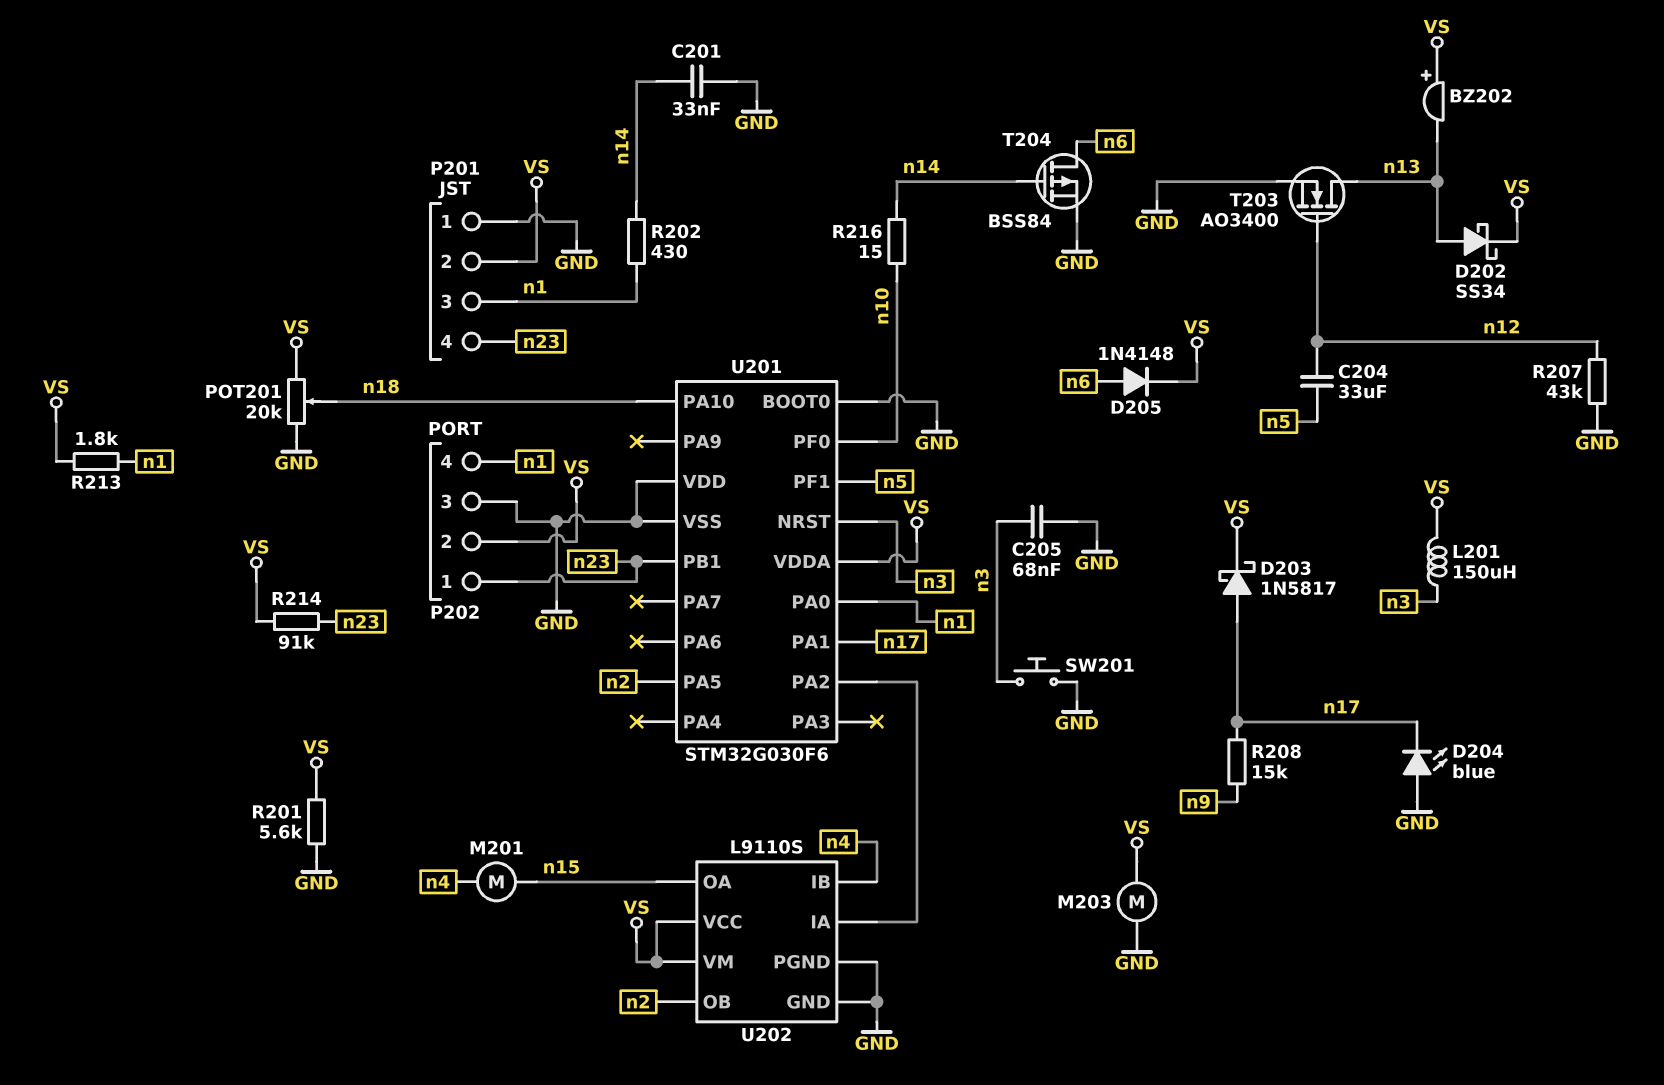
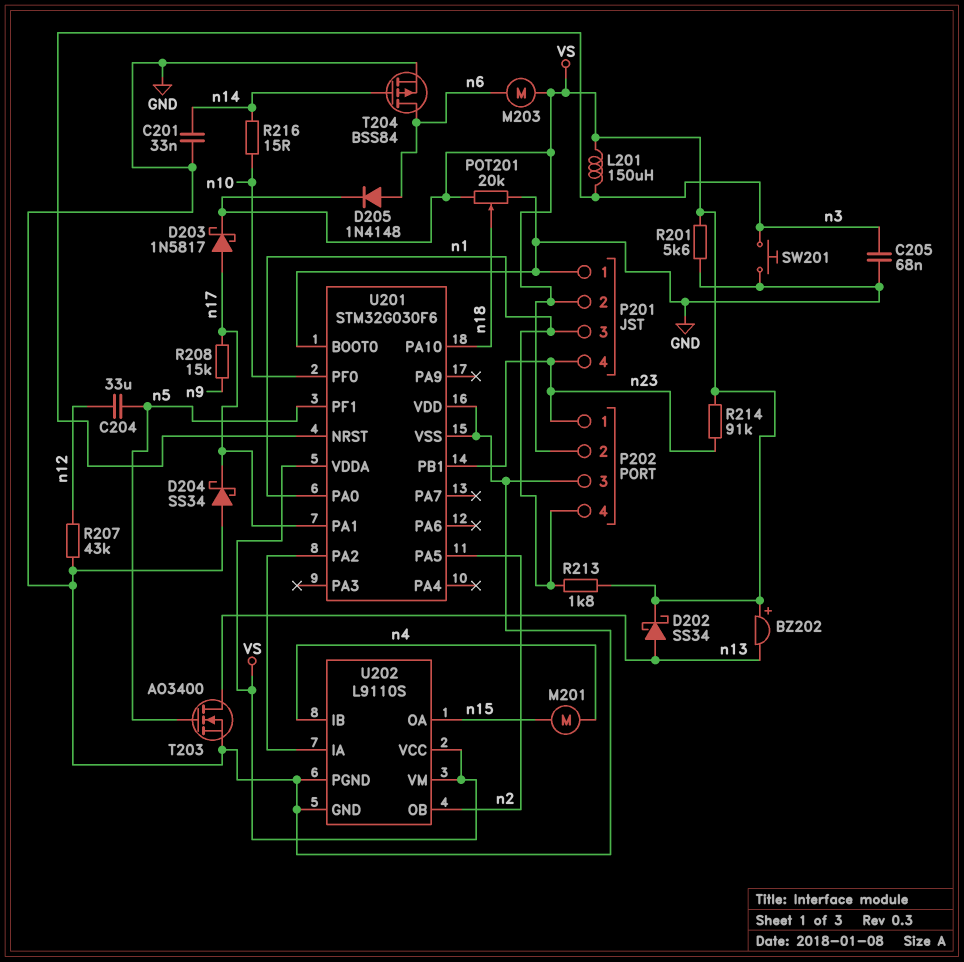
D204: LED blue (A GND, K n17) -> schottky SS34 (A GND, K n17)
M203: motor (GND, VS) -> motor (VS, n6)
R202: 430 (n1, n14) -> none
T203: NMOS AO3400 (G n12, D n13, S GND) -> NMOS AO3400 (G n5, D n13, S GND)

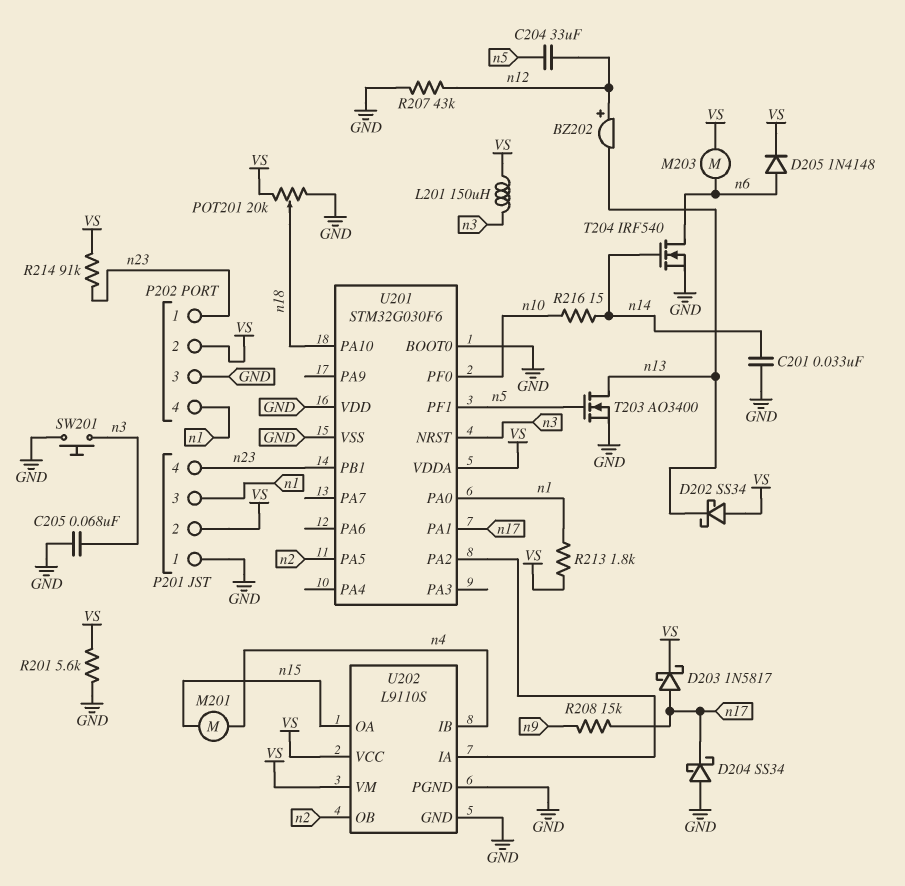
BZ202: buzzer (plus VS, minus n13) -> buzzer (plus n12, minus n13)
D202: schottky SS34 (A n13, K VS) -> schottky SS34 (A VS, K n13)
T204: PMOS BSS84 (G n14, D n6, S GND) -> NMOS IRF540 (G n14, D n6, S GND)

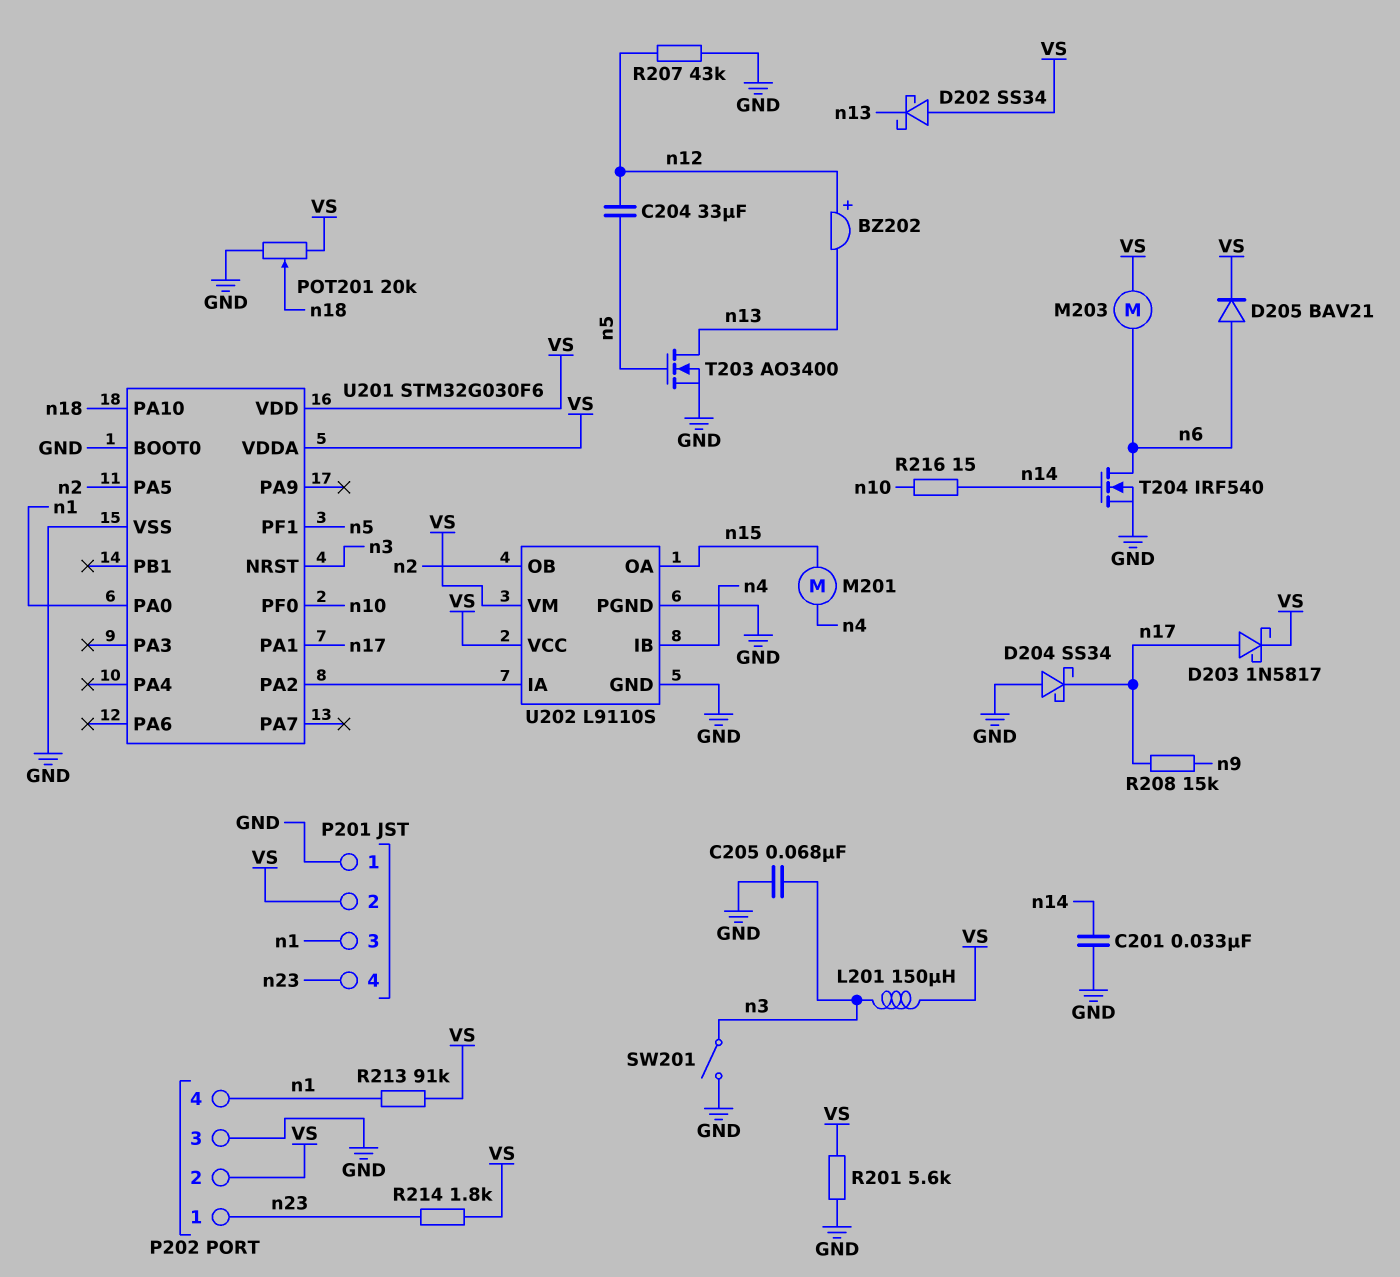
D205: diode 1N4148 (A n6, K VS) -> diode BAV21 (A n6, K VS)
R213: 1.8k (VS, n1) -> 91k (VS, n1)
R214: 91k (VS, n23) -> 1.8k (VS, n23)
SW201: button (GND, n3) -> switch (GND, n3)
U201 pin PB1: n23 -> none
U201 pin VDD: GND -> VS

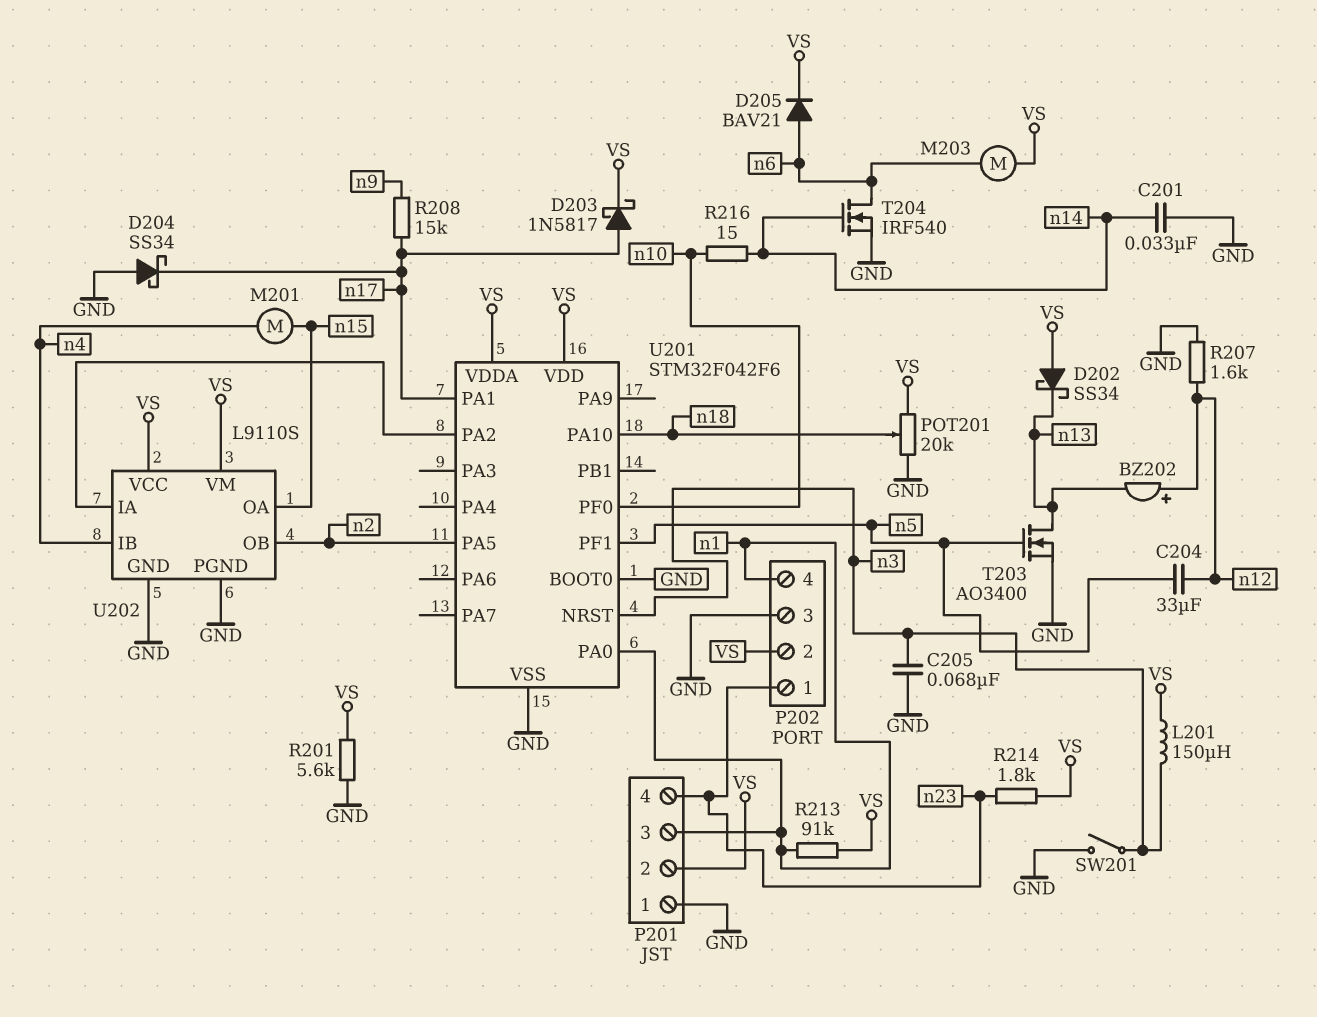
R207: 43k (GND, n12) -> 1.6k (GND, n12)
U201: STM32G030F6 -> STM32F042F6

